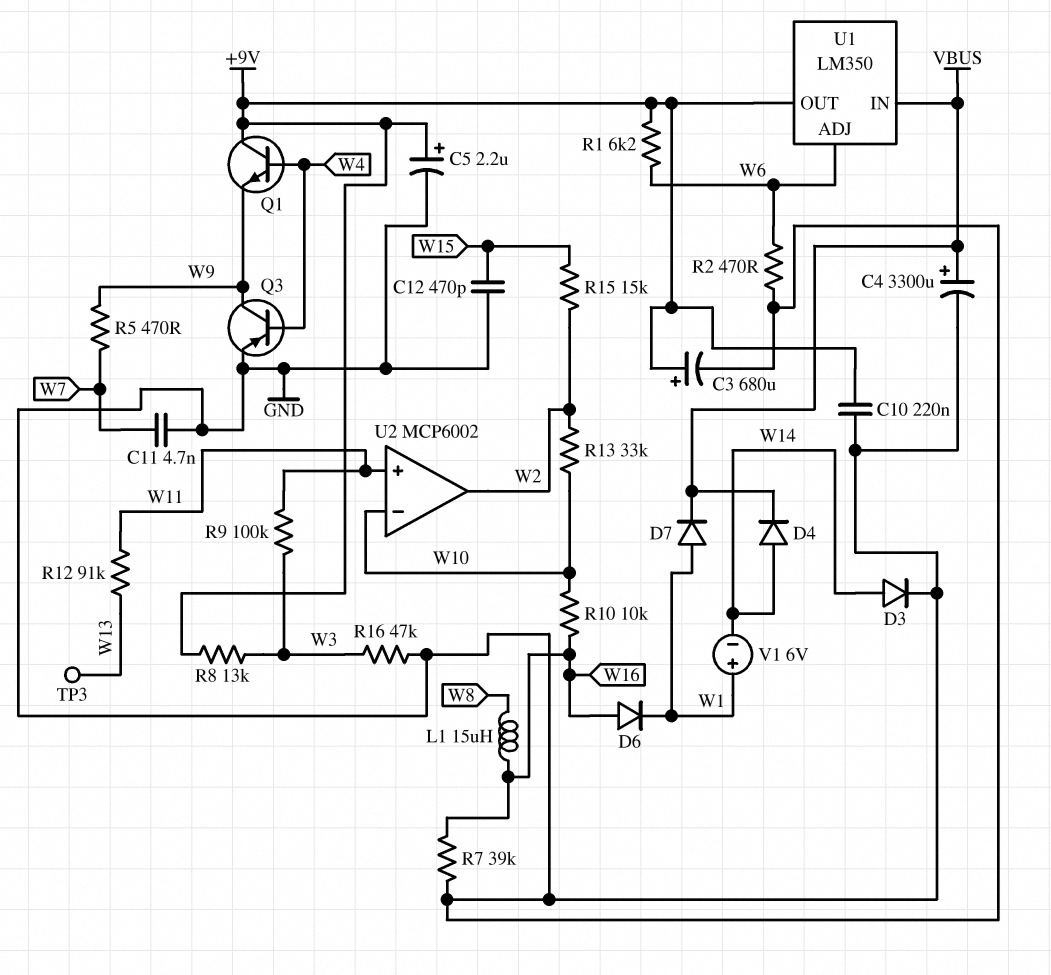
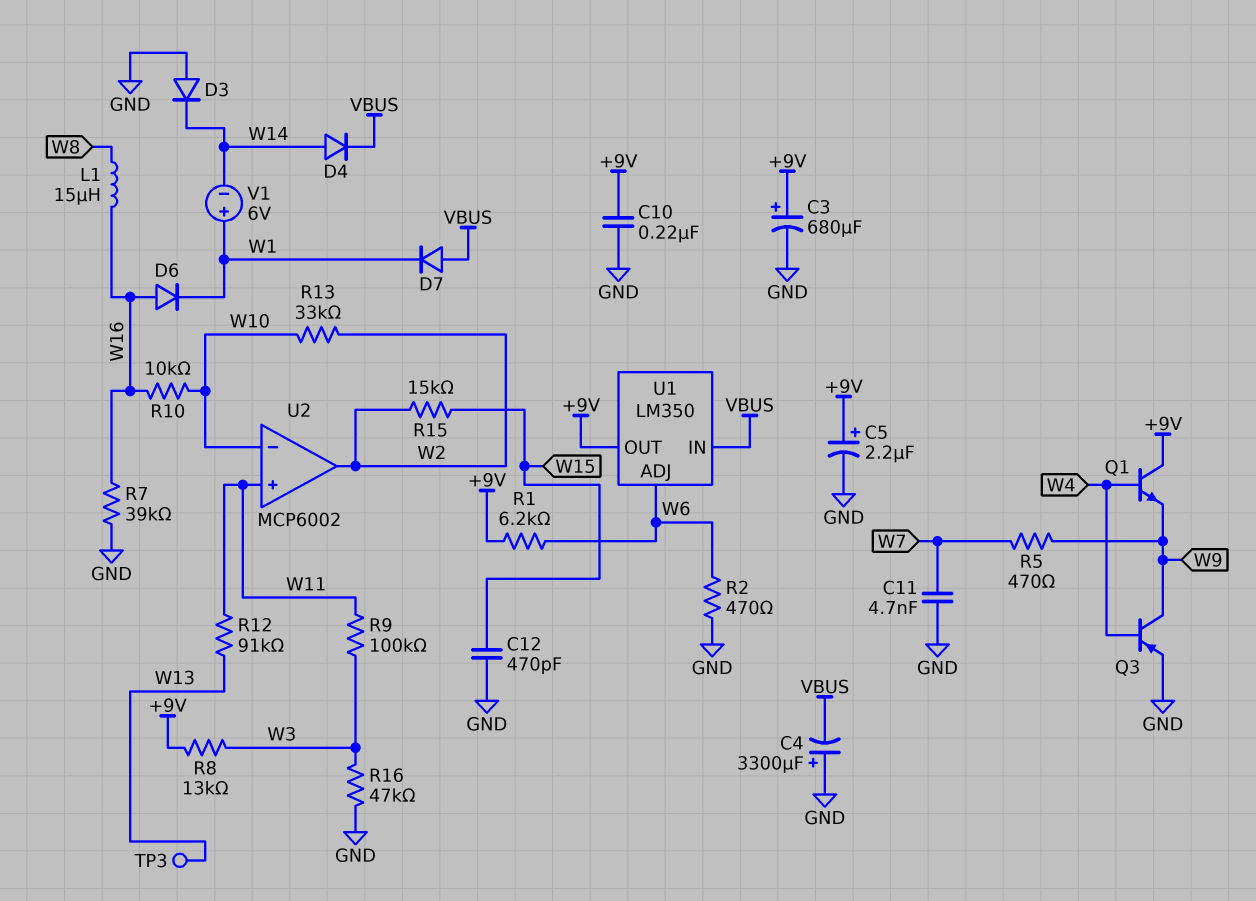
C4: 3300uF (plus VBUS, minus GND) -> 3300uF (plus GND, minus VBUS)
D3: diode (A W14, K GND) -> diode (A GND, K W14)
D7: diode (A W1, K VBUS) -> diode (A VBUS, K W1)

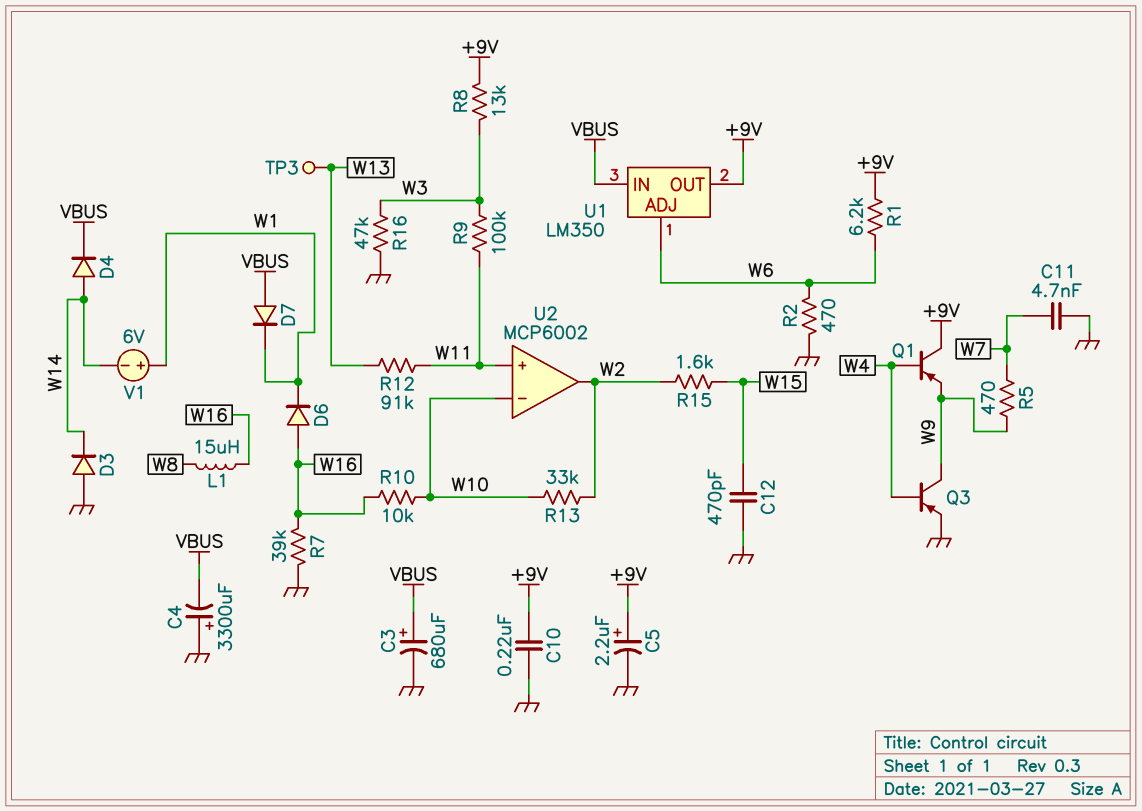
C3: 680uF (plus +9V, minus GND) -> 680uF (plus VBUS, minus GND)
Q1: NPN (B W4, C +9V, E W9) -> PNP (B W4, C +9V, E W9)
R15: 15k (W2, W15) -> 1.6k (W2, W15)

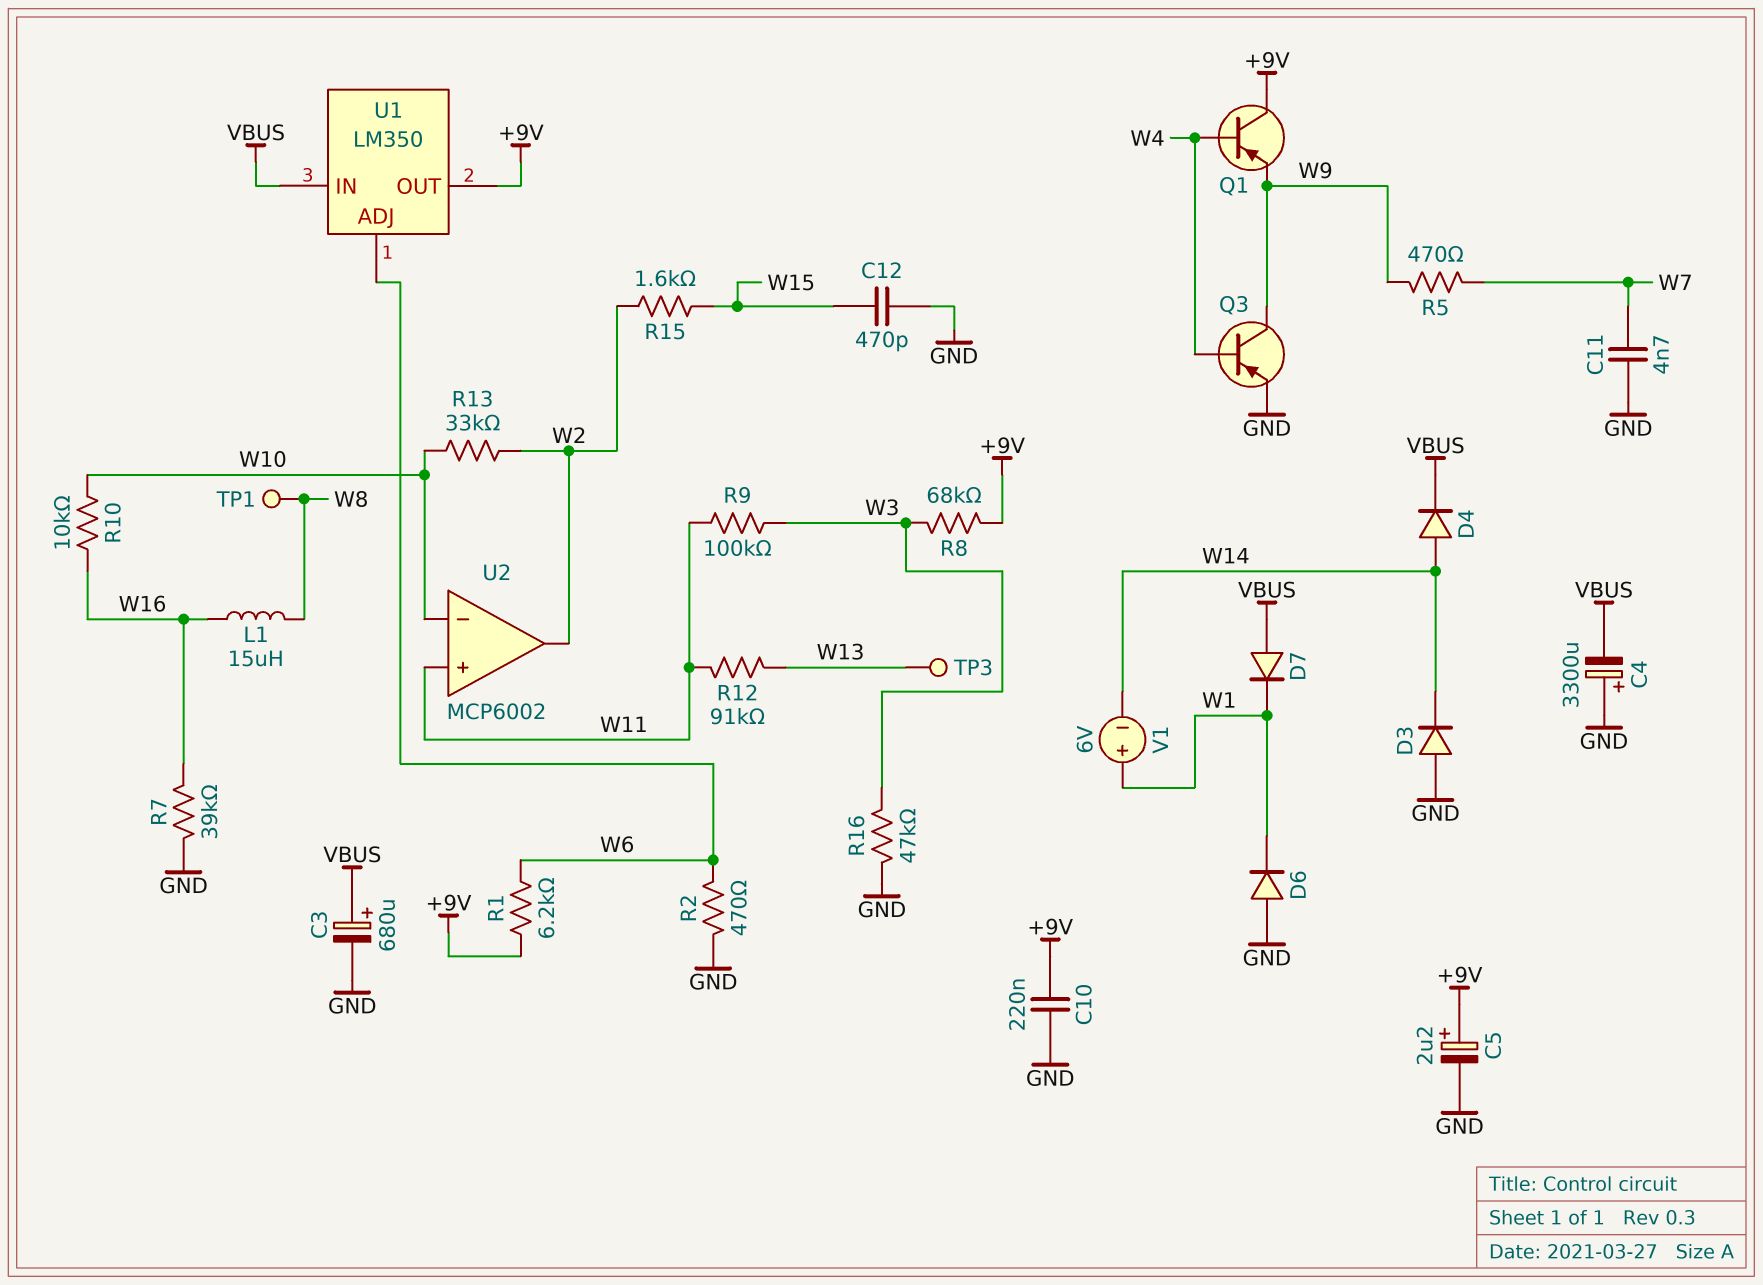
D6: diode (A W16, K W1) -> diode (A GND, K W1)
R8: 13k (+9V, W3) -> 68k (+9V, W3)
TP1: none -> test point (W8)

